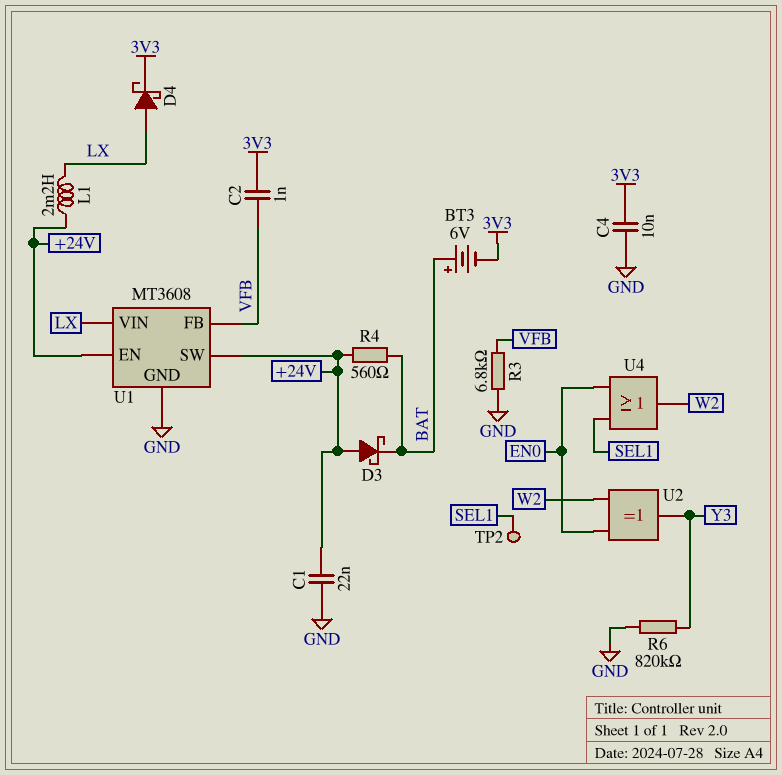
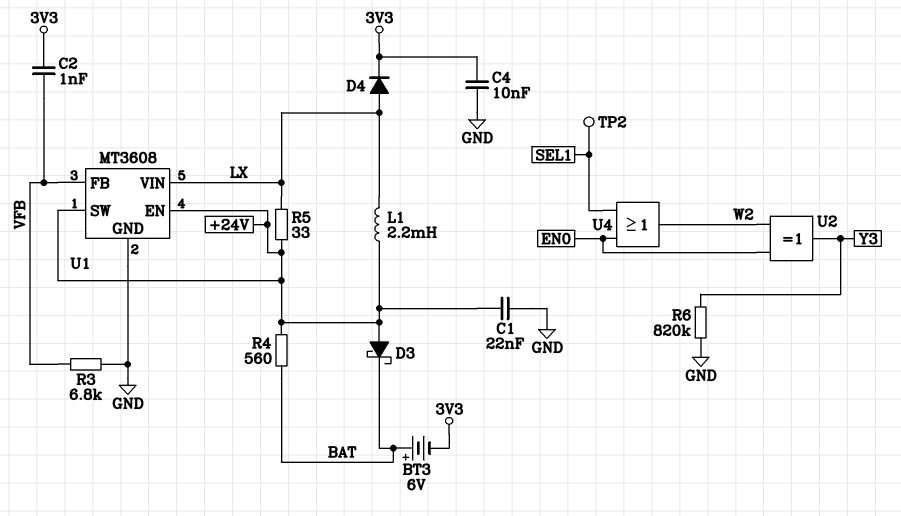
D4: schottky (A LX, K 3V3) -> diode (A LX, K 3V3)
R5: none -> 33 (+24V, LX)

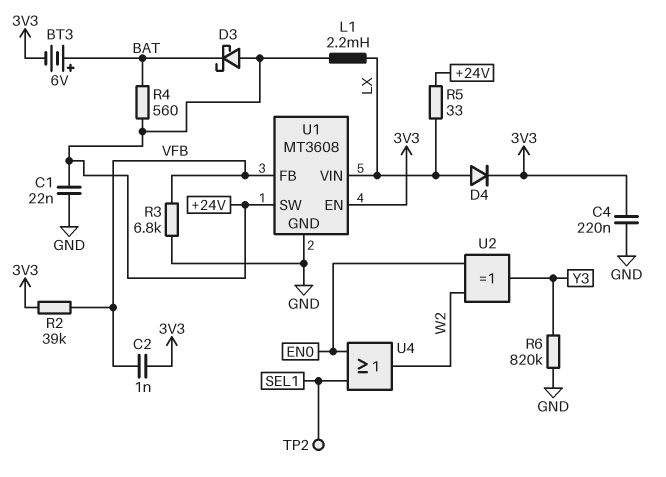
C4: 10nF (3V3, GND) -> 220nF (3V3, GND)
R2: none -> 39k (3V3, VFB)
U1 pin EN: +24V -> 3V3

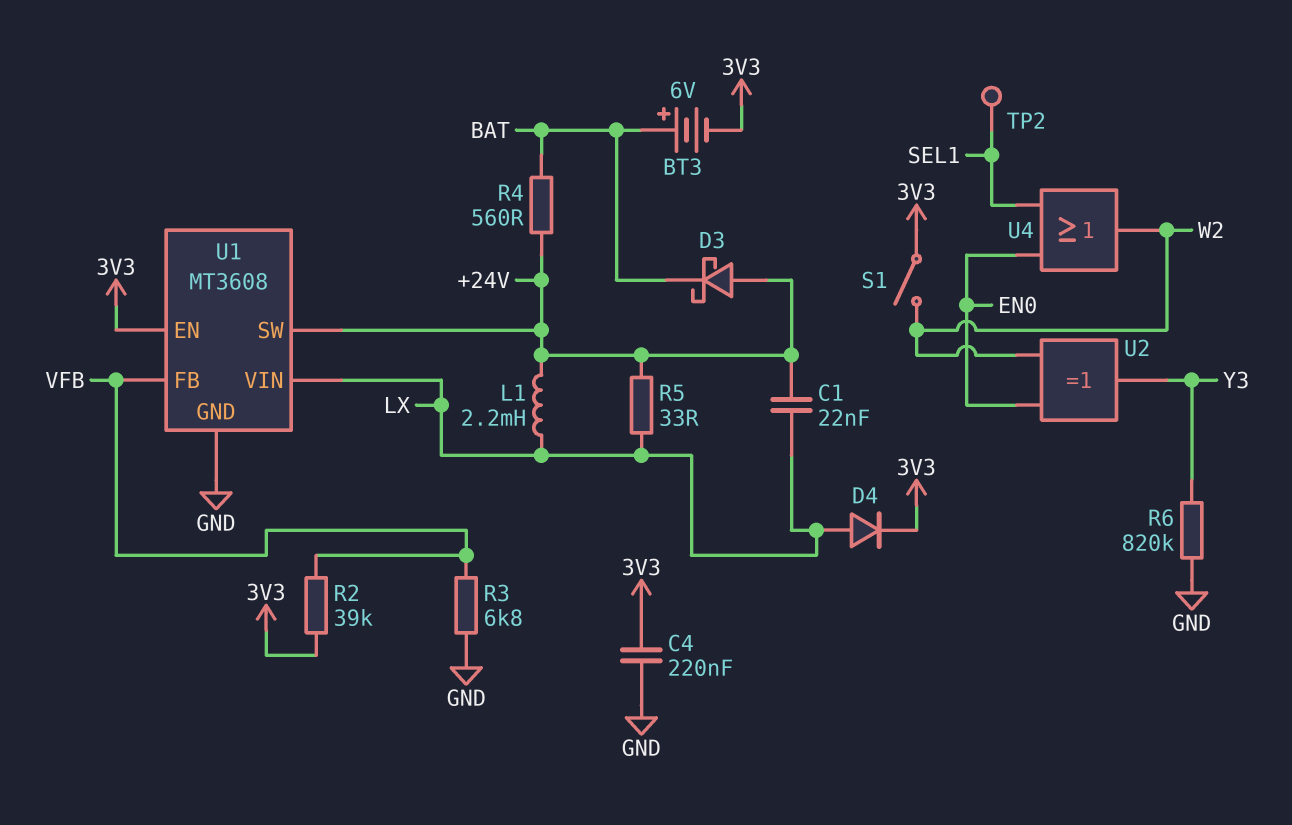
C1: 22nF (+24V, GND) -> 22nF (+24V, LX)
C2: 1nF (3V3, VFB) -> none
S1: none -> switch (3V3, W2)

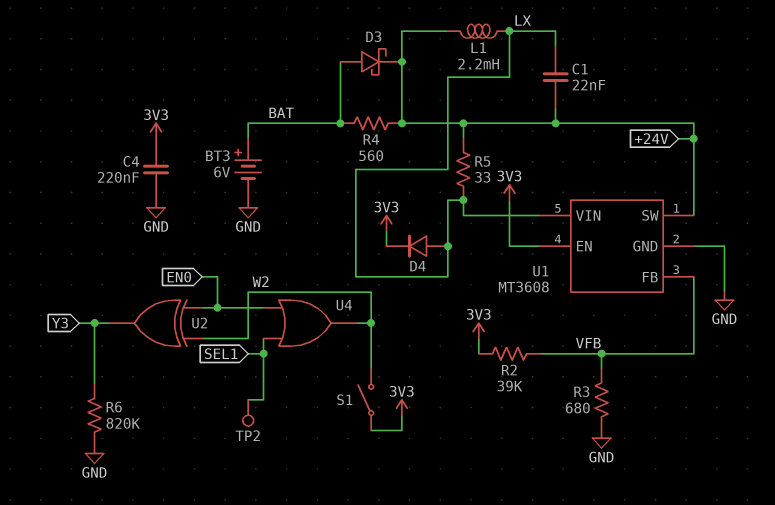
BT3: 6V (plus BAT, minus 3V3) -> 6V (plus BAT, minus GND)
D3: schottky (A +24V, K BAT) -> schottky (A BAT, K +24V)
R3: 6.8k (GND, VFB) -> 680 (GND, VFB)

